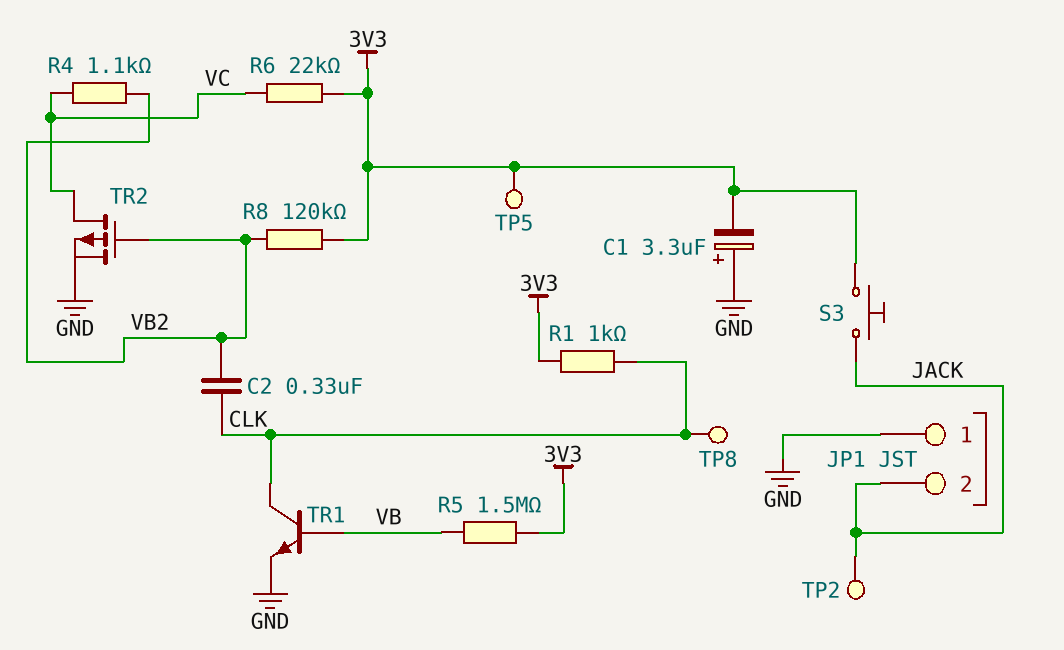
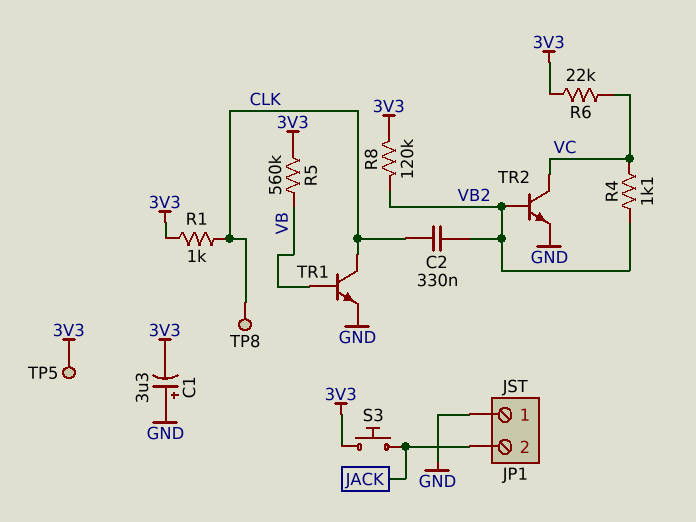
R5: 1.5M (3V3, VB) -> 560k (3V3, VB)
TP2: test point (JACK) -> none
TR2: PMOS (G VB2, D VC, S GND) -> NPN (B VB2, C VC, E GND)

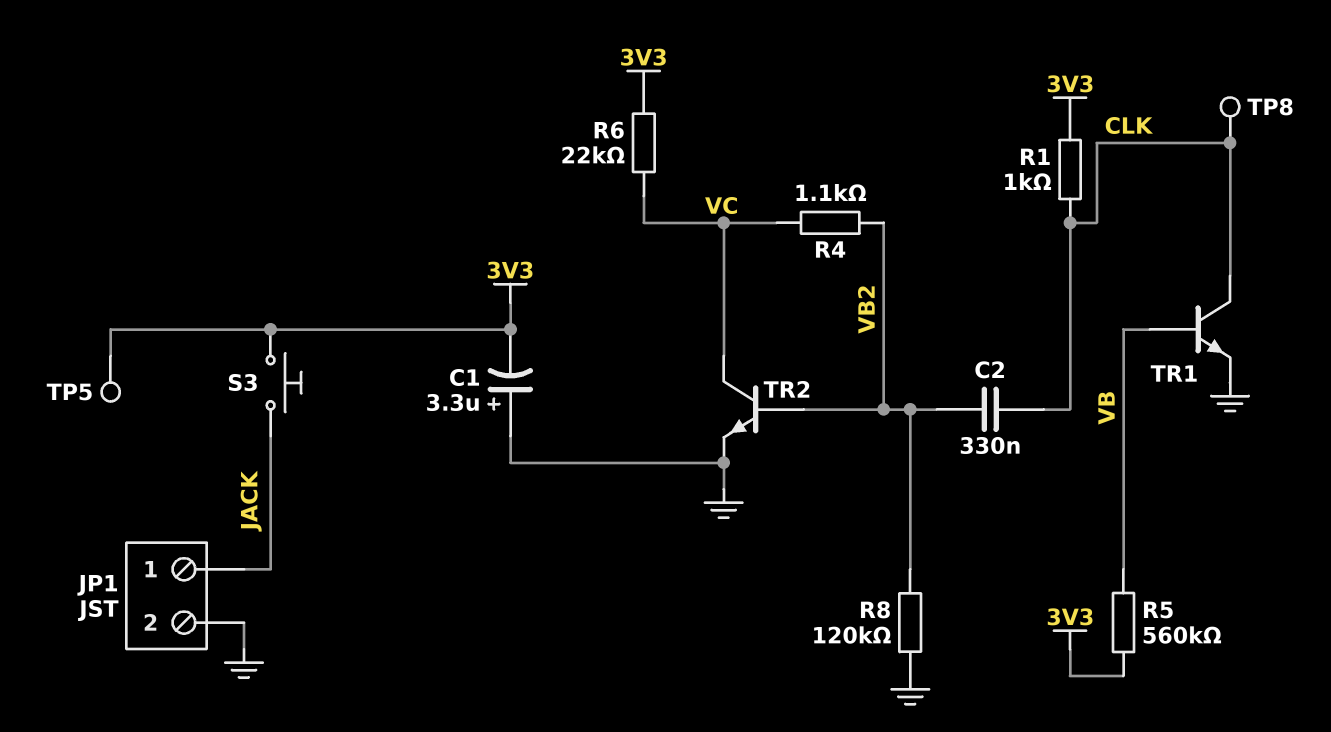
JP1 pin 1: GND -> JACK
JP1 pin 2: JACK -> GND
R8: 120k (3V3, VB2) -> 120k (GND, VB2)

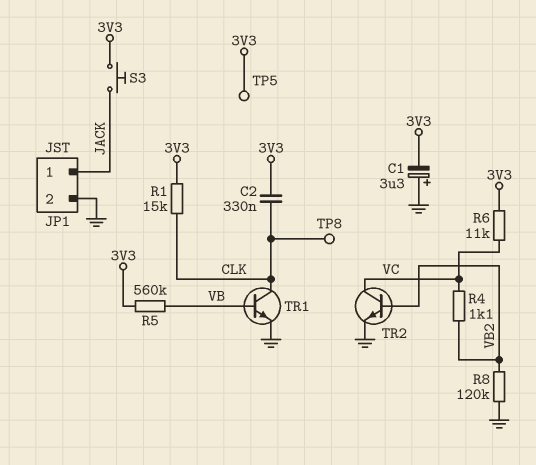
C2: 330nF (CLK, VB2) -> 330nF (3V3, CLK)
R1: 1k (3V3, CLK) -> 15k (3V3, CLK)
R6: 22k (3V3, VC) -> 11k (3V3, VC)

